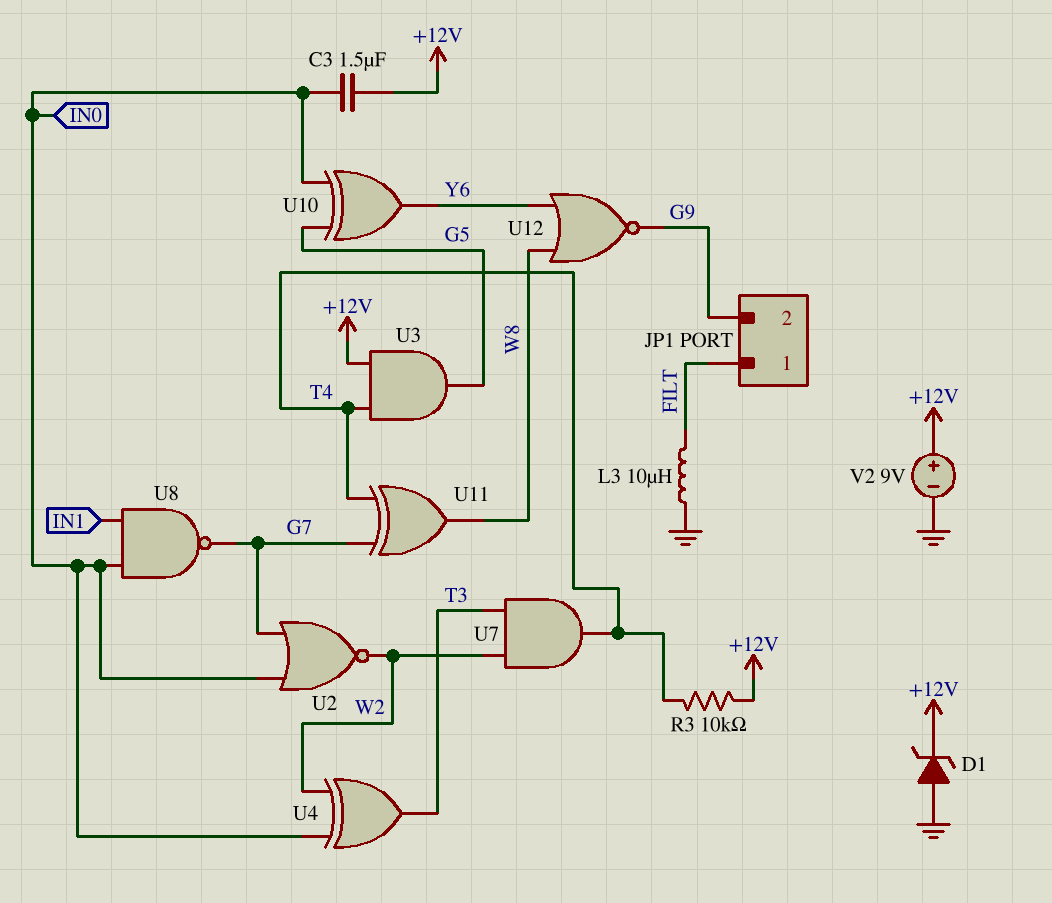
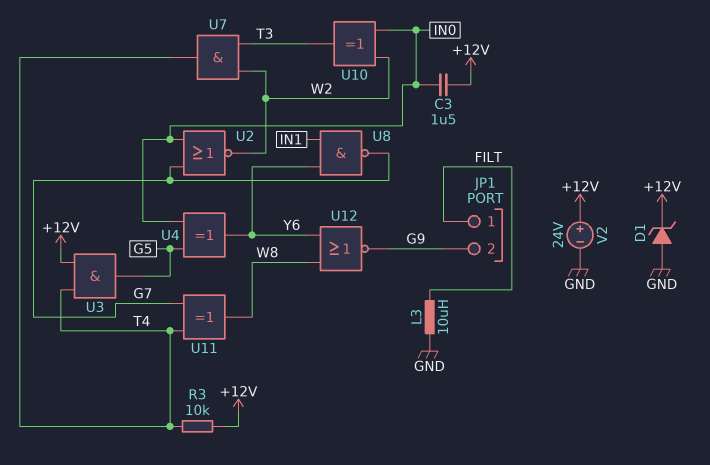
U4: XOR (in IN0, in W2, out T3) -> XOR (in G5, in IN0, out Y6)
U8: NAND (in IN0, in IN1, out G7) -> NAND (in IN1, in Y6, out G7)
U10: XOR (in G5, in IN0, out Y6) -> XOR (in IN0, in W2, out T3)
V2: 9V (plus +12V, minus GND) -> 24V (plus +12V, minus GND)

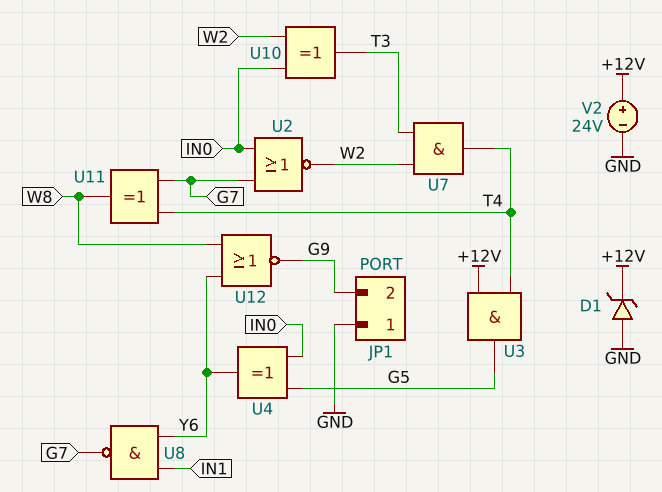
C3: 1.5uF (+12V, IN0) -> none
JP1 pin 1: FILT -> GND
L3: 10uH (FILT, GND) -> none
R3: 10k (+12V, T4) -> none

